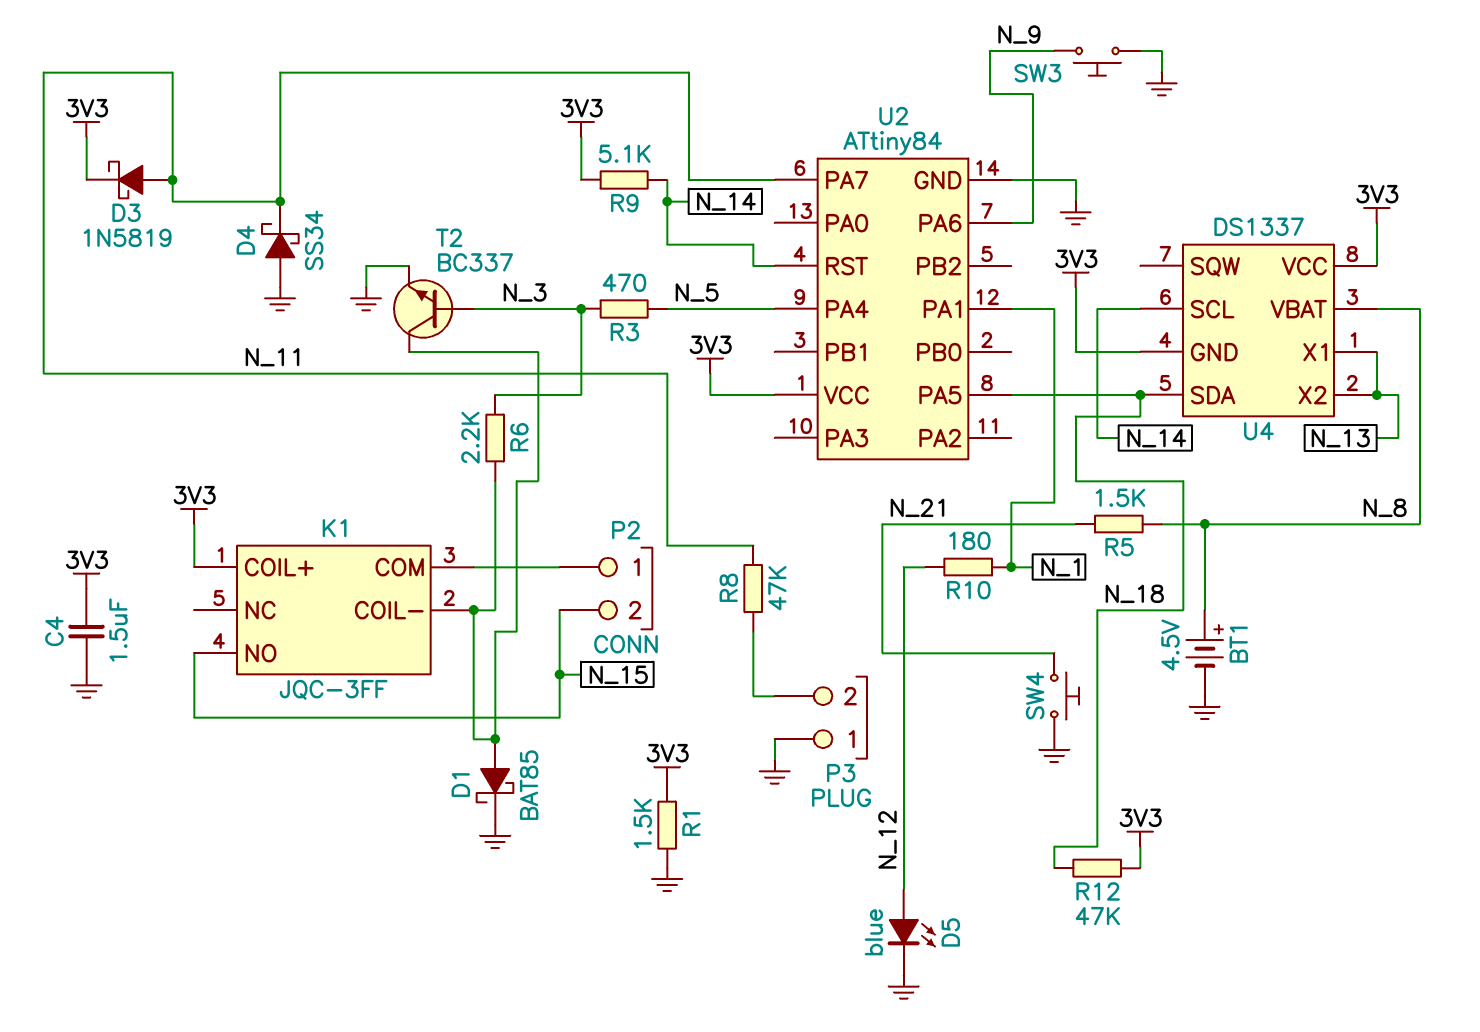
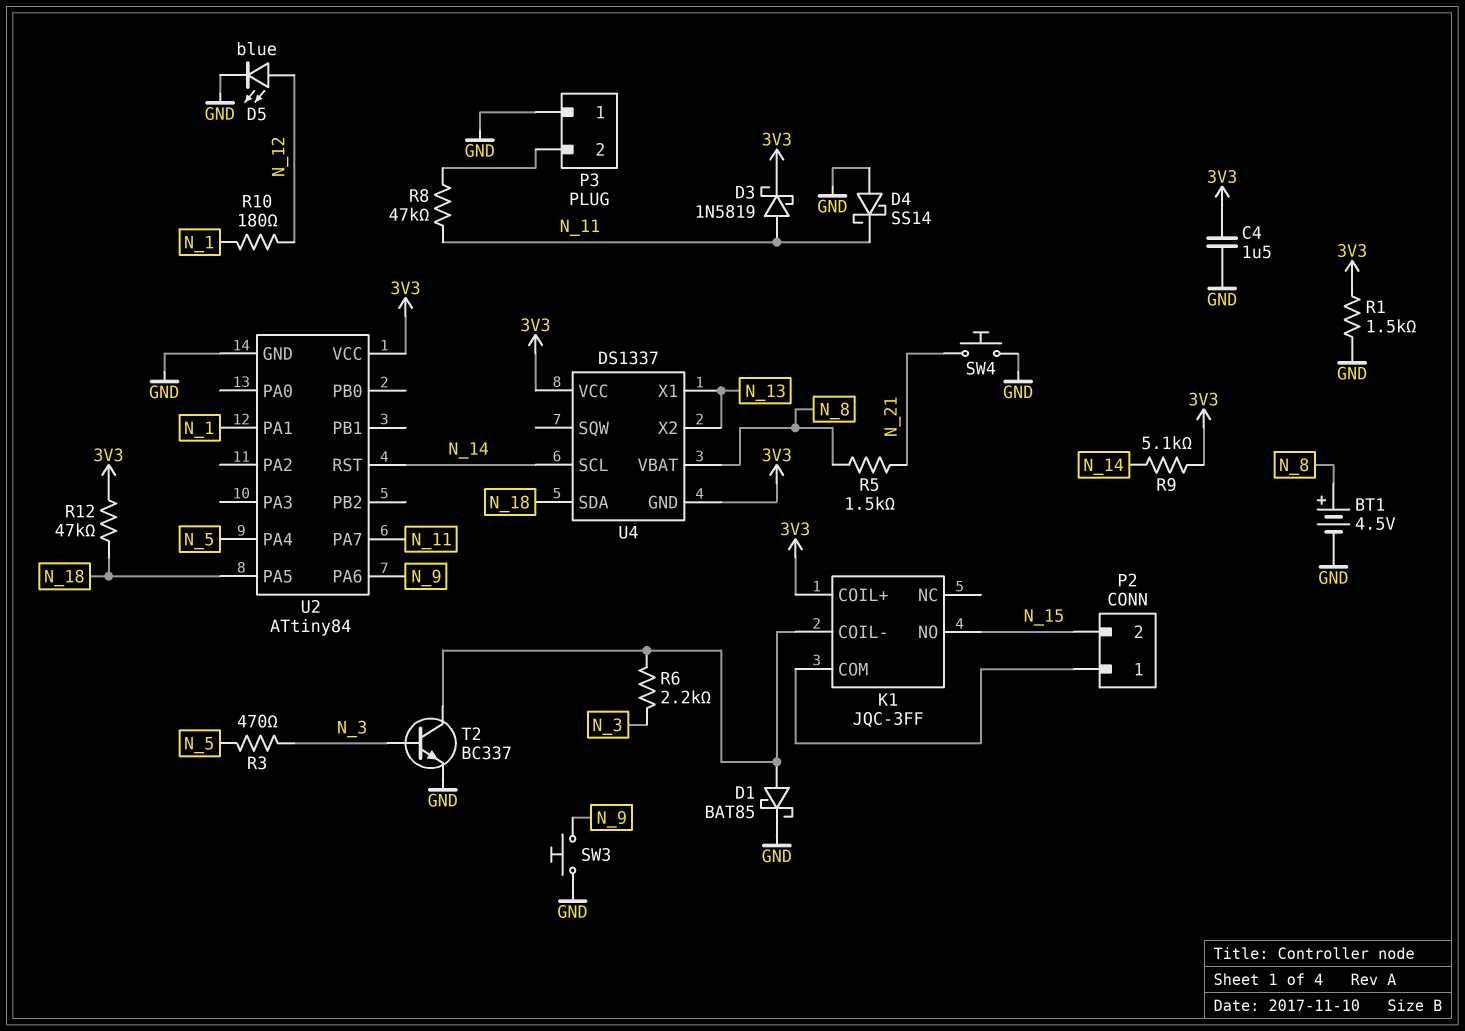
D4: schottky SS34 (A GND, K N_11) -> schottky SS14 (A GND, K N_11)

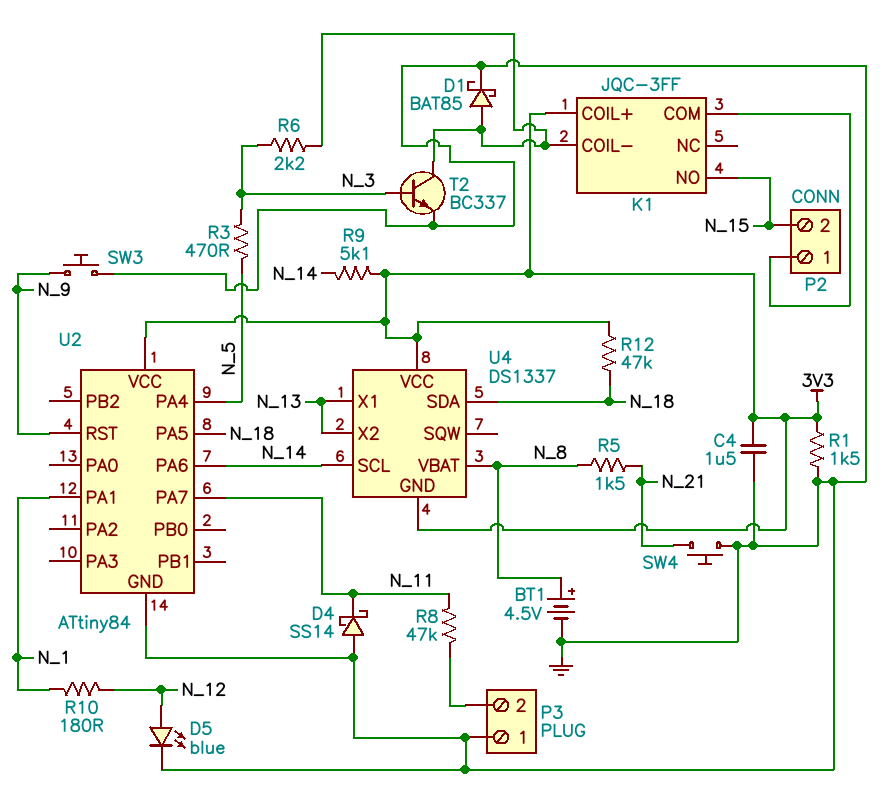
D3: schottky 1N5819 (A N_11, K 3V3) -> none
U2 pin PA6: N_9 -> N_14
U2 pin RST: N_14 -> N_9

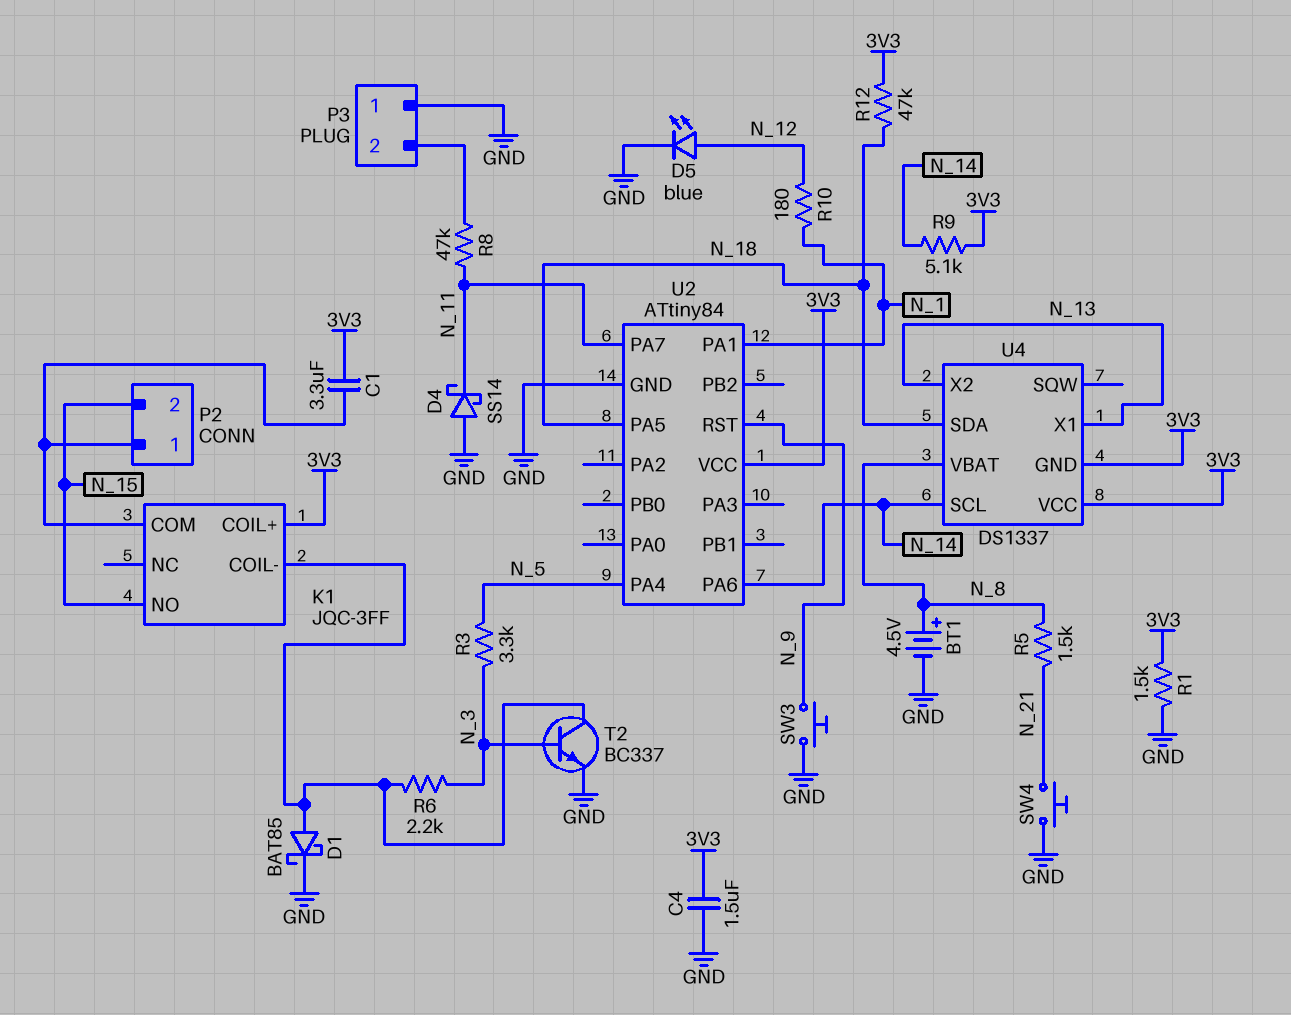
C1: none -> 3.3uF (3V3, K1/COM)
R3: 470 (N_3, N_5) -> 3.3k (N_3, N_5)

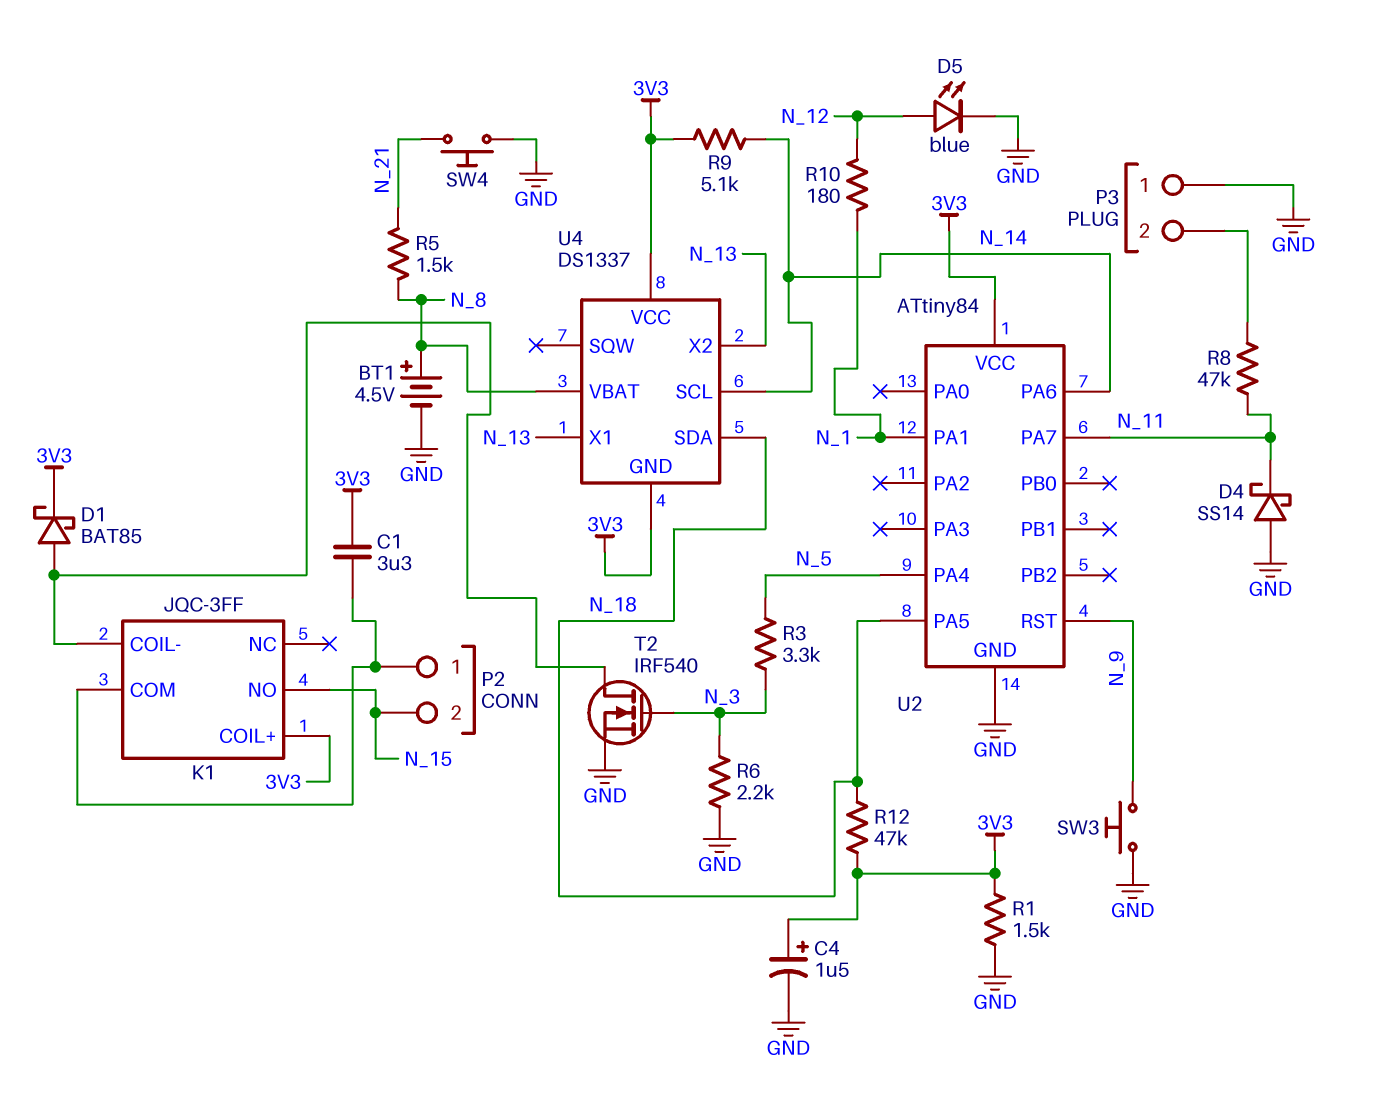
C4: 1.5uF (3V3, GND) -> 1.5uF (plus 3V3, minus GND)
D1: schottky BAT85 (A K1/COIL-, K GND) -> schottky BAT85 (A K1/COIL-, K 3V3)
R6: 2.2k (K1/COIL-, N_3) -> 2.2k (GND, N_3)
T2: NPN BC337 (B N_3, C K1/COIL-, E GND) -> NMOS IRF540 (G N_3, D K1/COIL-, S GND)

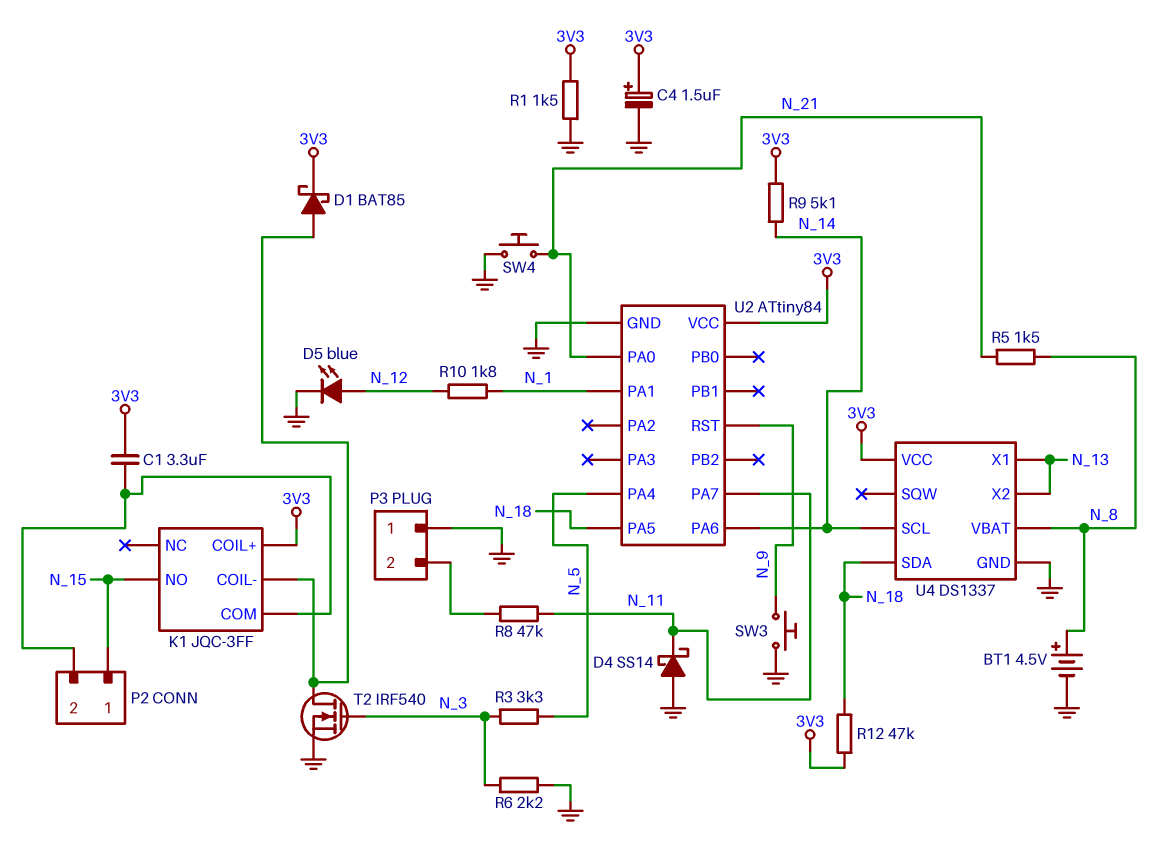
P2 pin 1: K1/COM -> N_15
P2 pin 2: N_15 -> K1/COM
R10: 180 (N_1, N_12) -> 1.8k (N_1, N_12)
U2 pin PA0: none -> N_21
U4 pin GND: 3V3 -> GND

